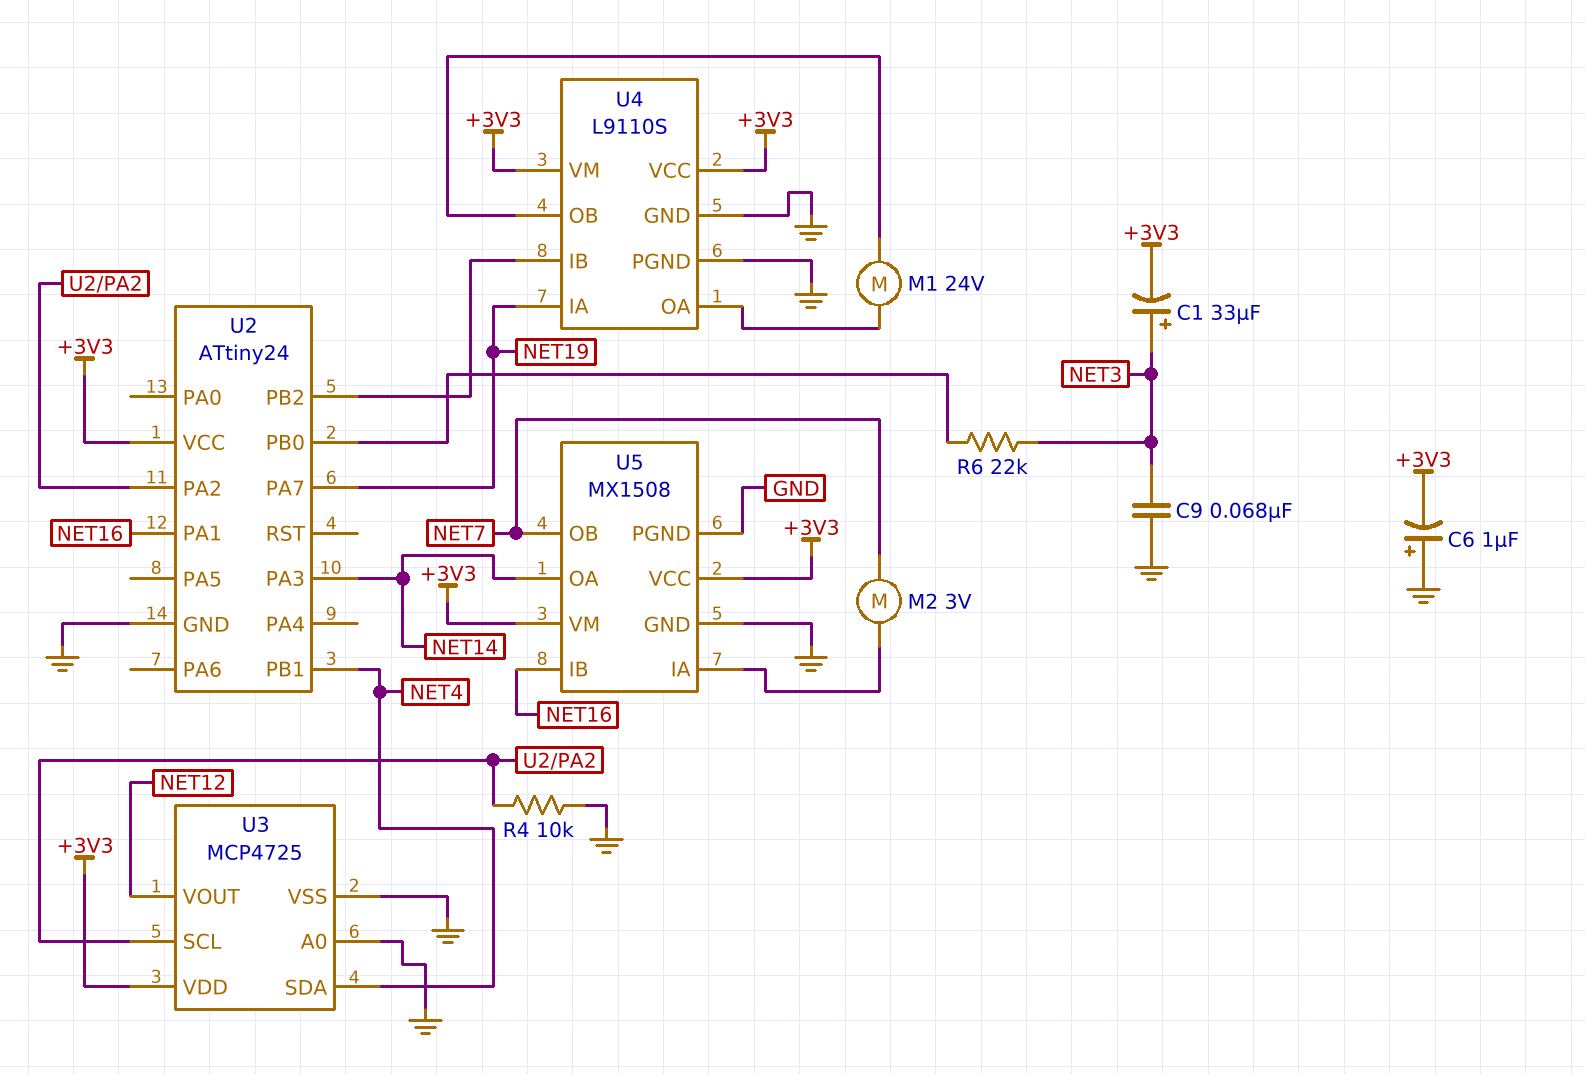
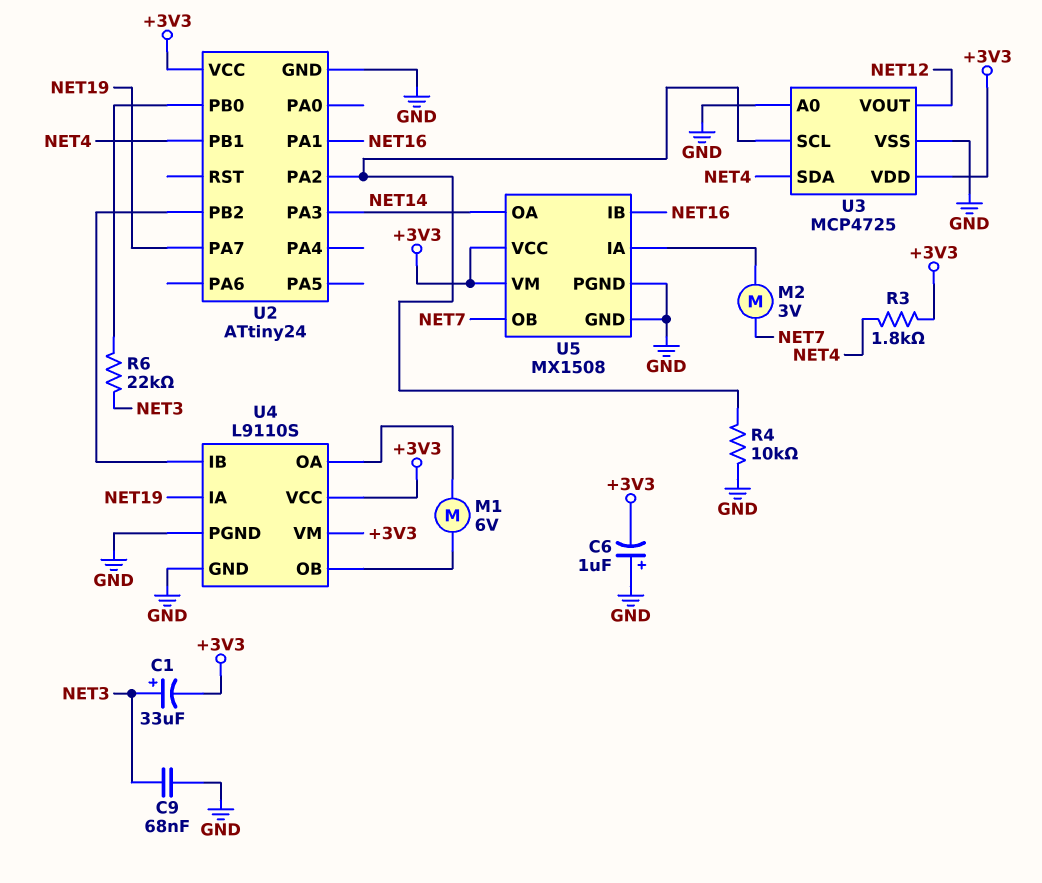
M1: motor 24V (U4/OA, U4/OB) -> motor 6V (U4/OA, U4/OB)
R3: none -> 1.8k (+3V3, NET4)

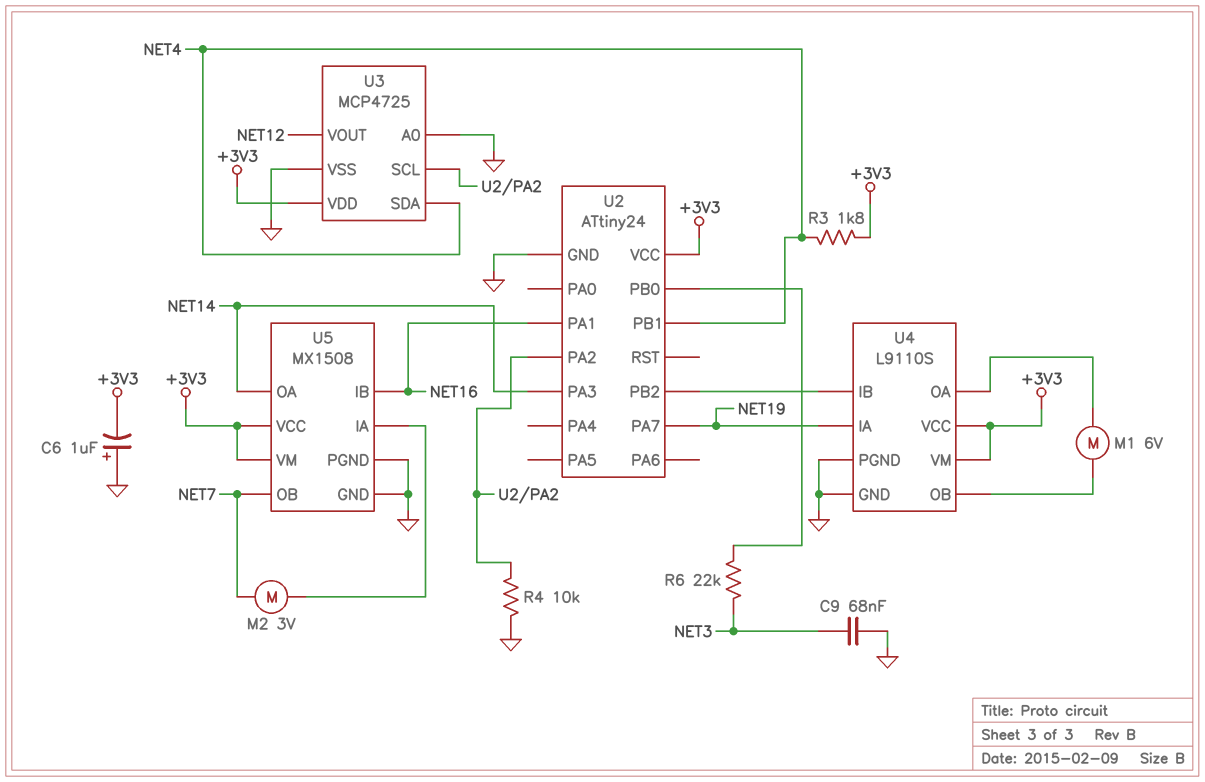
C1: 33uF (plus NET3, minus +3V3) -> none

